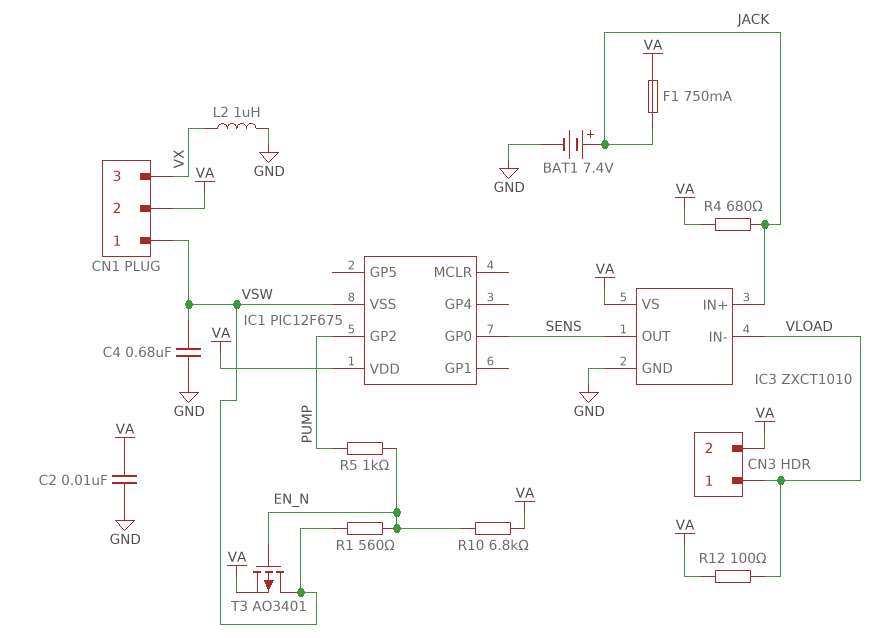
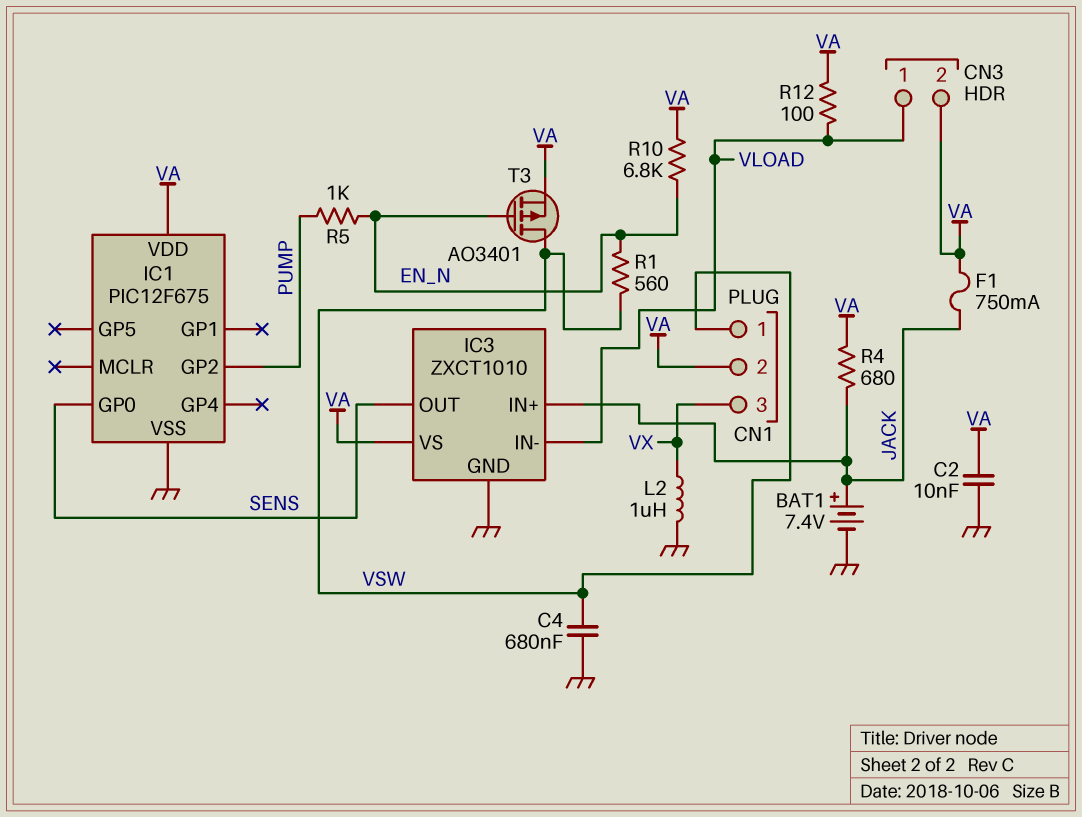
IC1 pin VSS: VSW -> GND

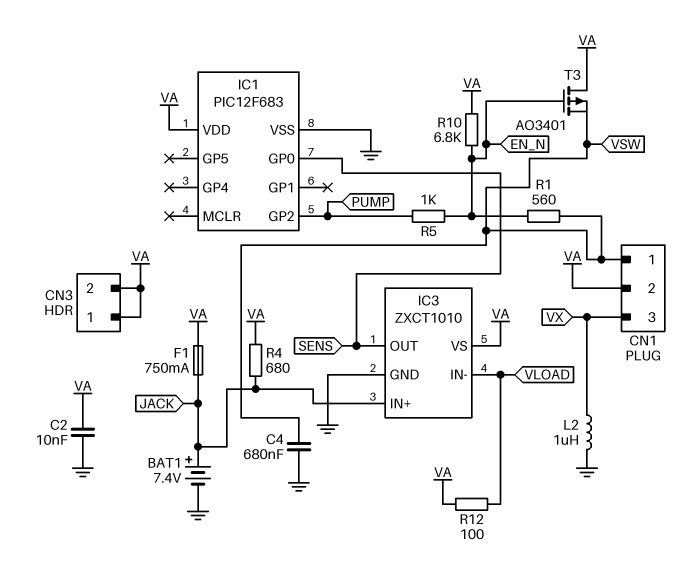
CN3 pin 1: VLOAD -> VA
IC1: PIC12F675 -> PIC12F683
T3: PMOS AO3401 (G EN_N, D VSW, S VA) -> PMOS AO3401 (G EN_N, D VA, S VSW)

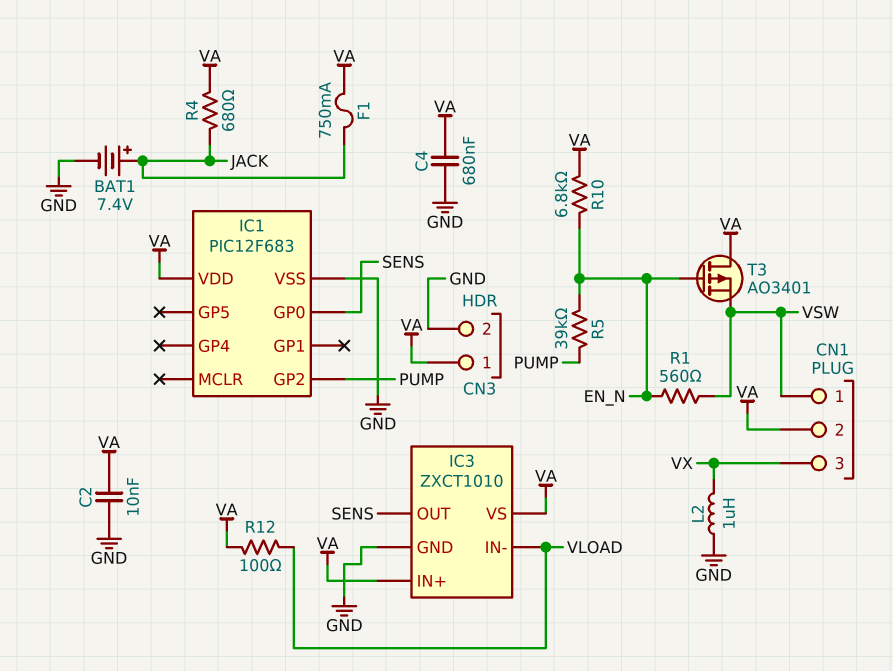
C4: 680nF (GND, VSW) -> 680nF (GND, VA)
CN3 pin 2: VA -> GND
IC3 pin IN+: JACK -> VA
R5: 1k (EN_N, PUMP) -> 39k (EN_N, PUMP)

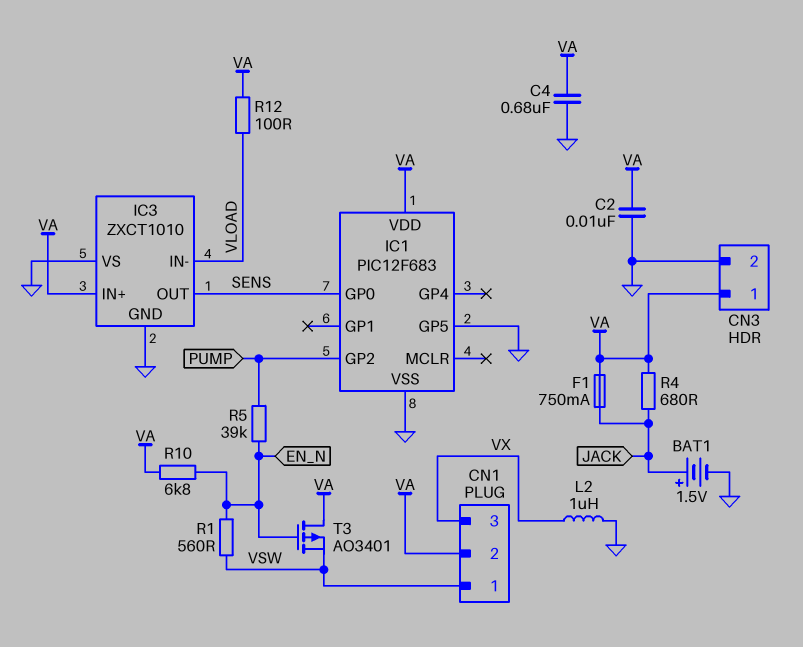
BAT1: 7.4V (plus JACK, minus GND) -> 1.5V (plus JACK, minus GND)
IC1 pin GP5: none -> GND
IC3 pin VS: VA -> GND

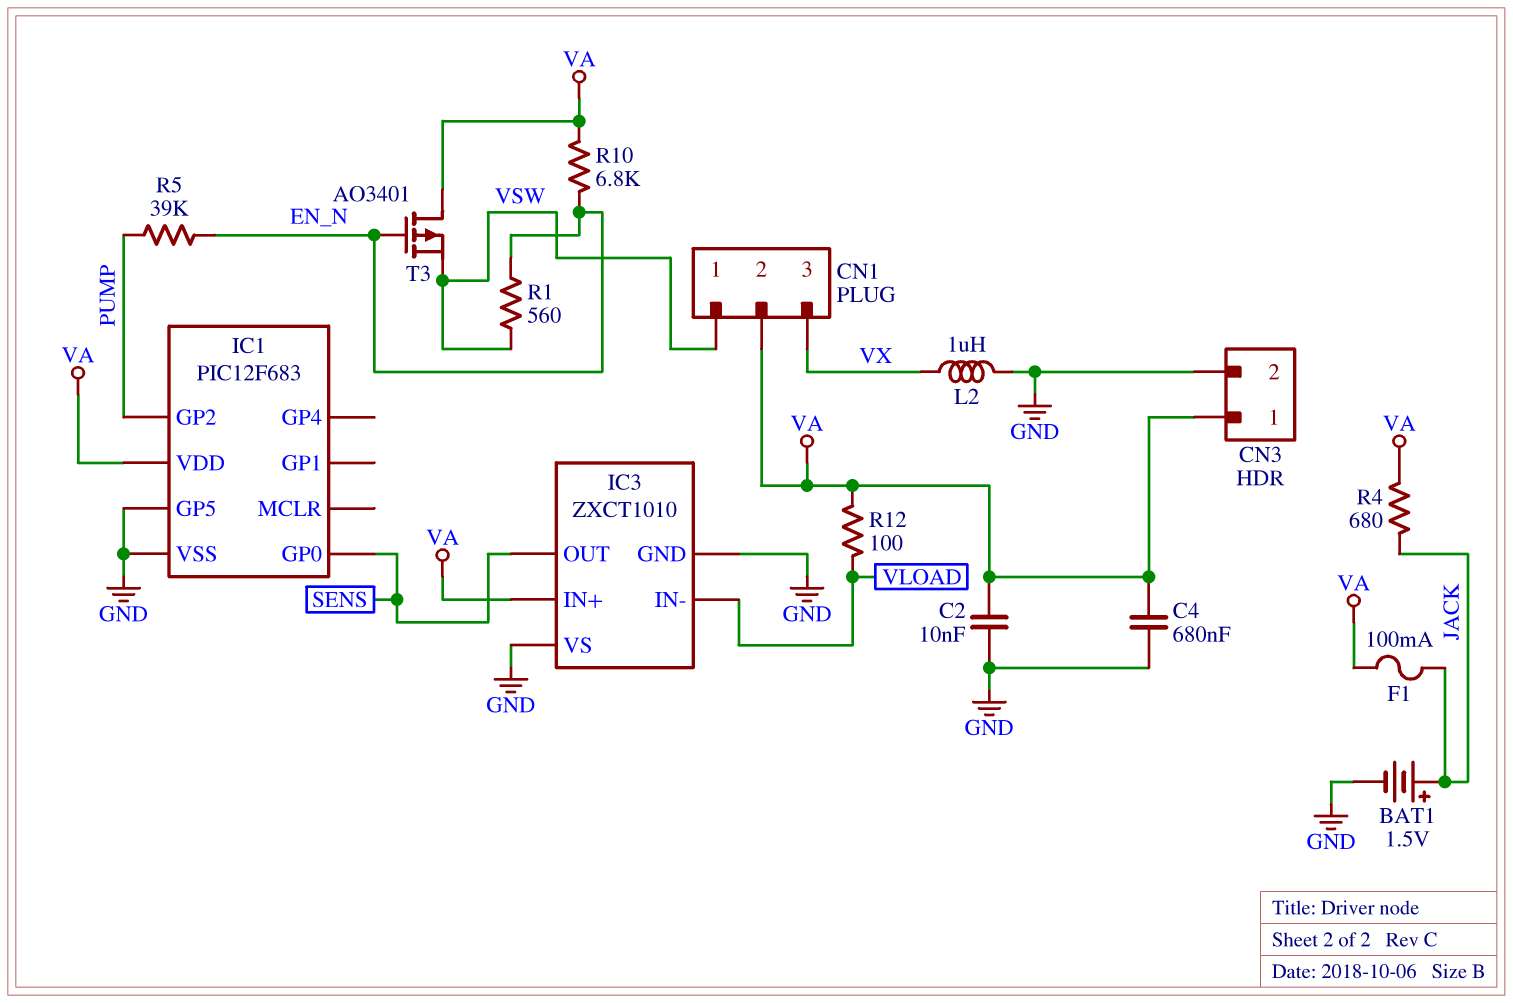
F1: 750mA (JACK, VA) -> 100mA (JACK, VA)

